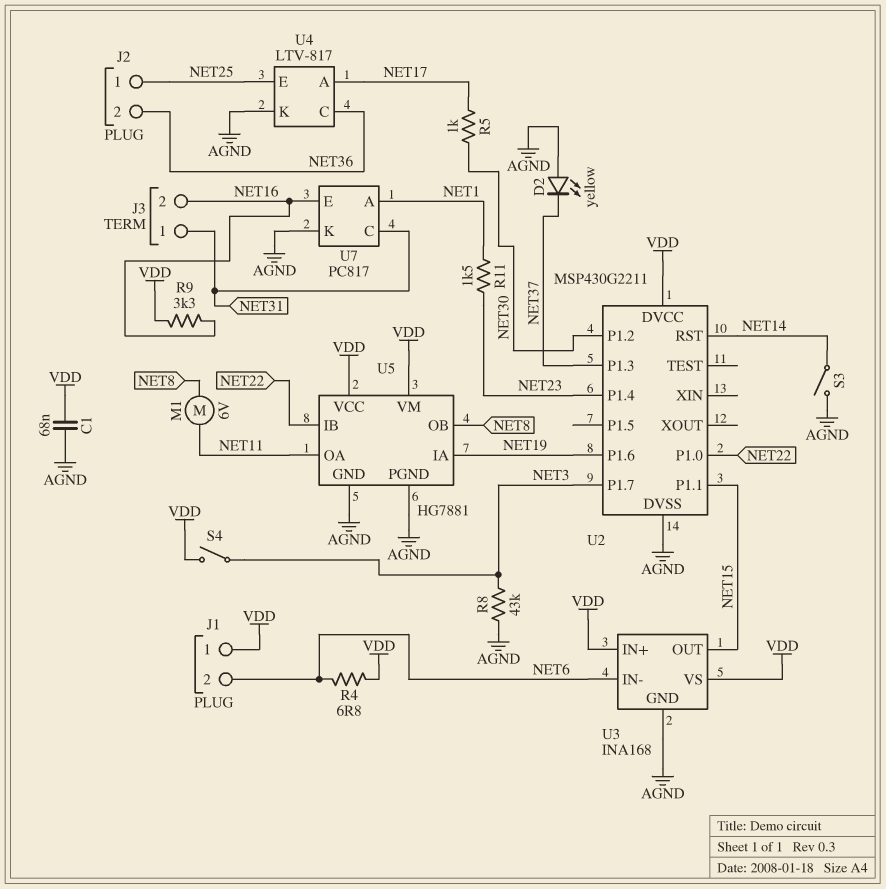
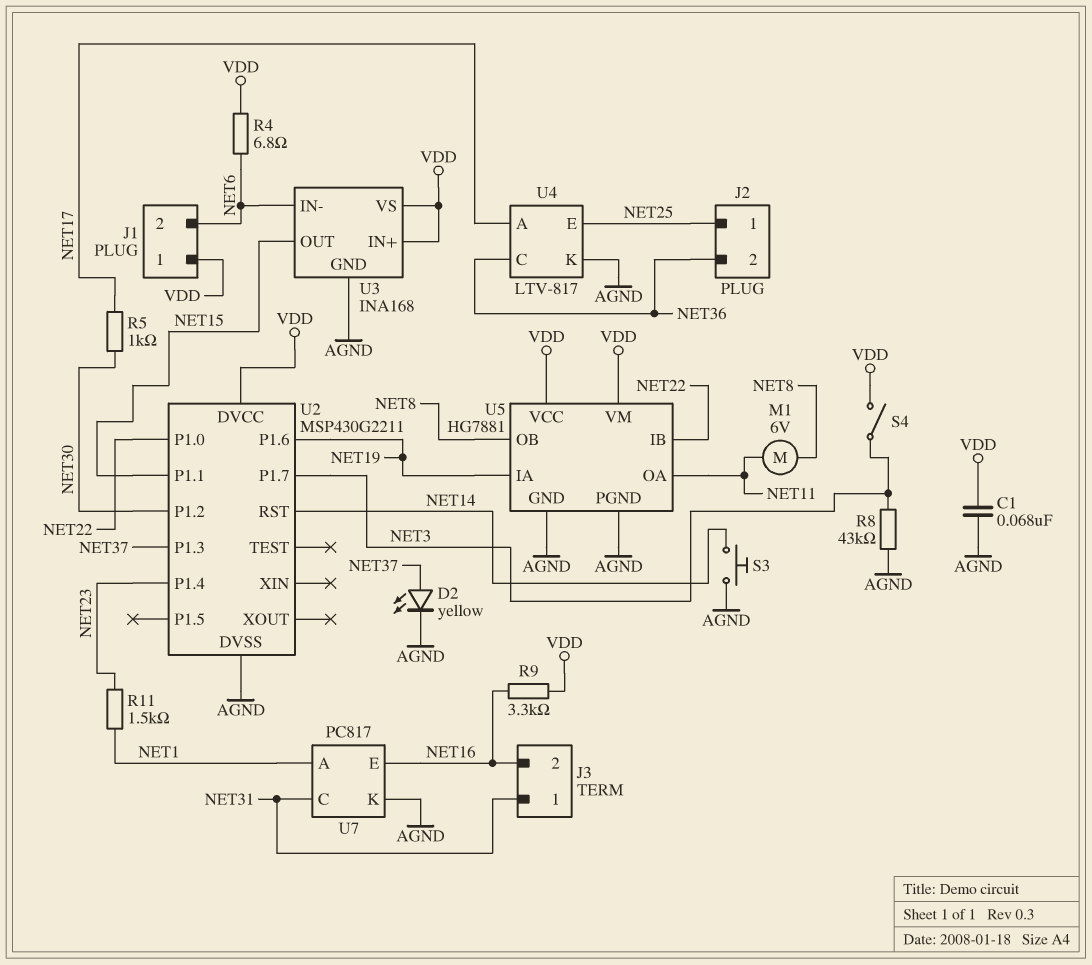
D2: LED yellow (A AGND, K NET37) -> LED yellow (A NET37, K AGND)
S3: switch (AGND, NET14) -> button (AGND, NET14)

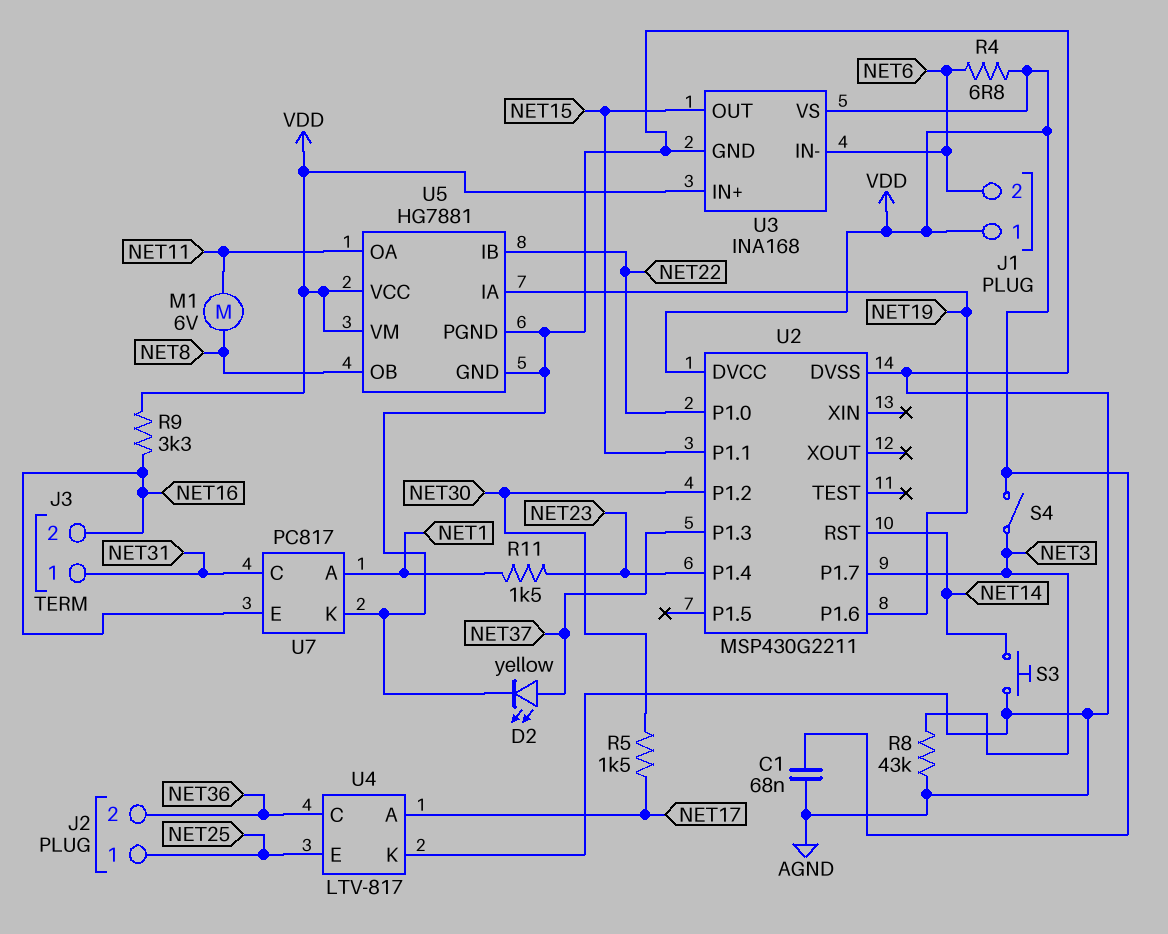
R5: 1k (NET17, NET30) -> 1.5k (NET17, NET30)

